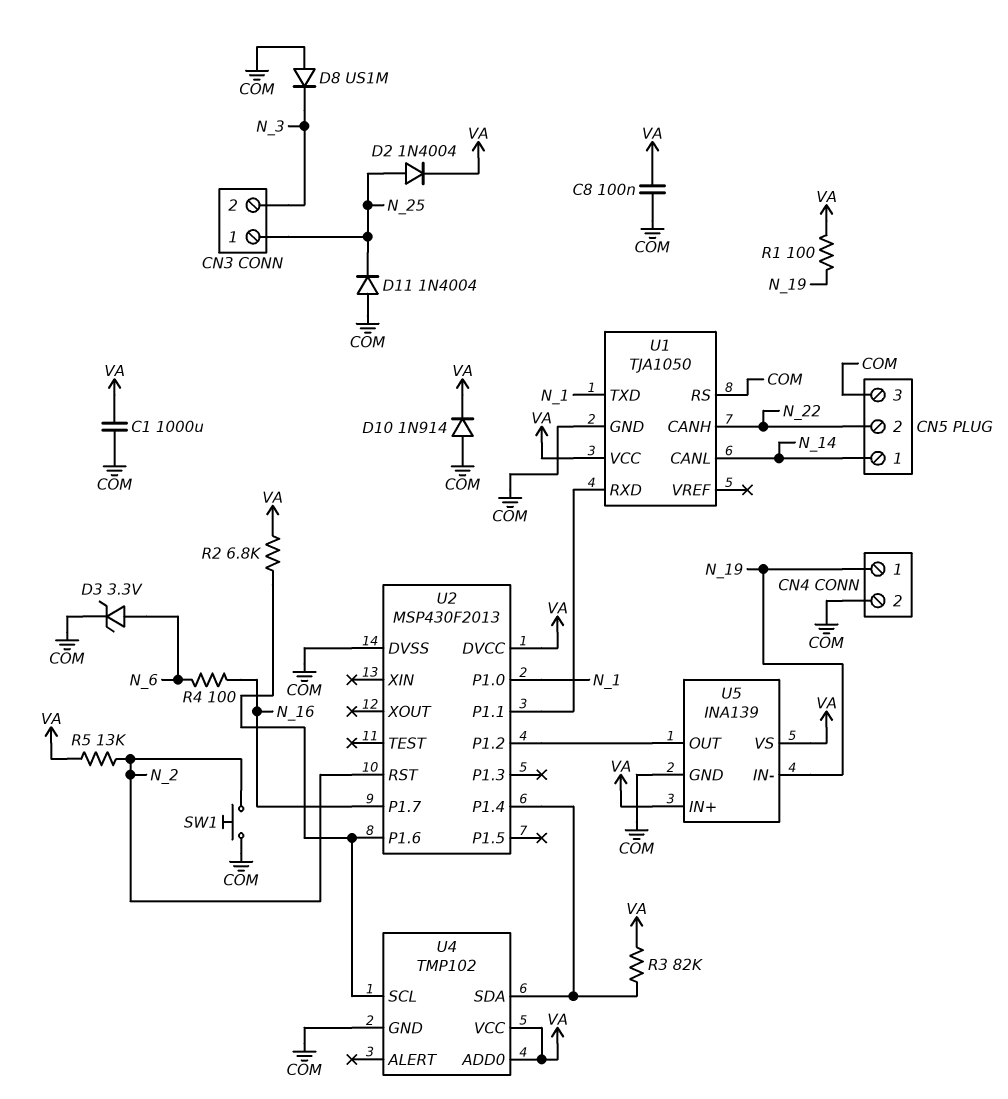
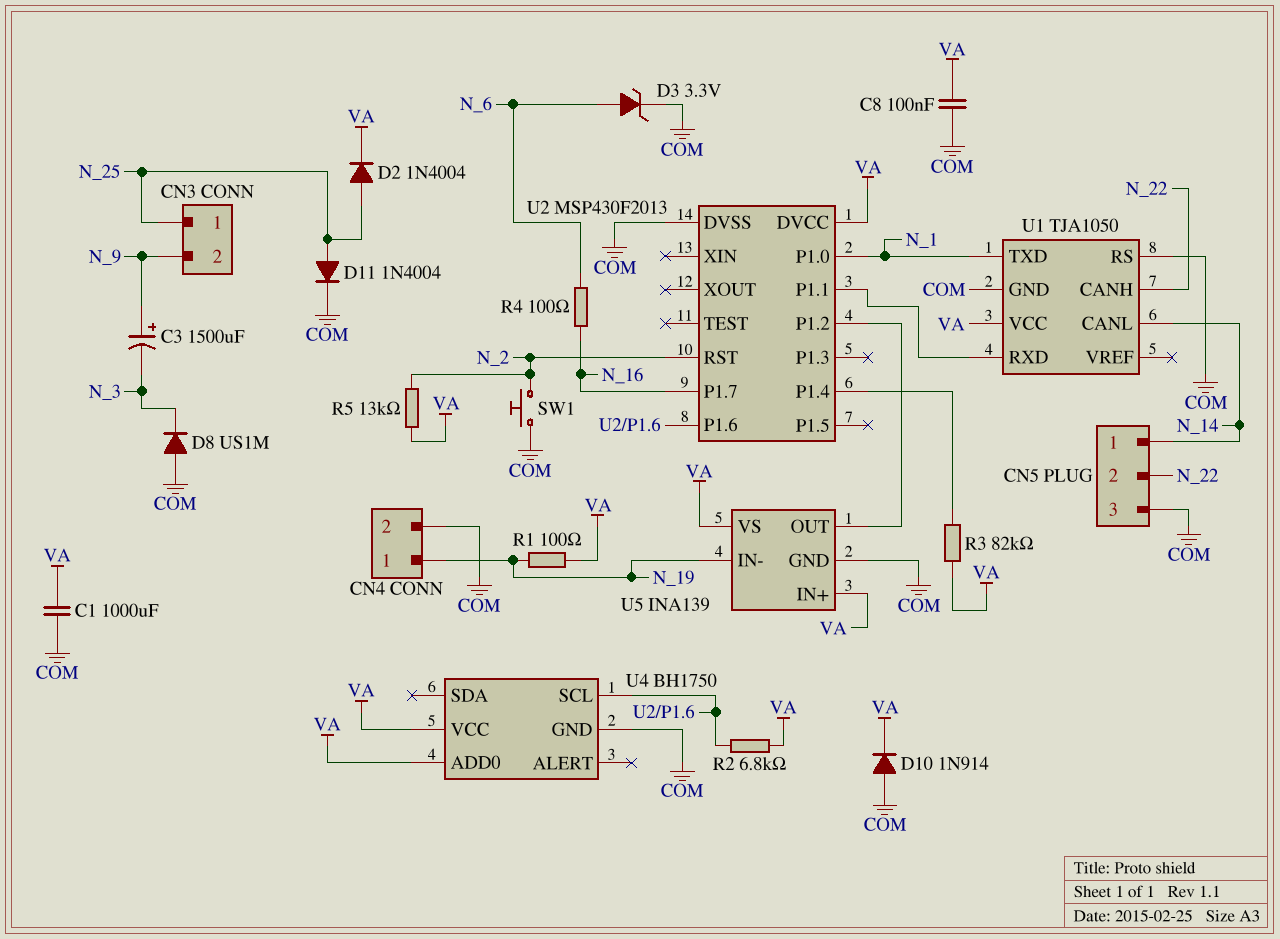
C3: none -> 1500uF (plus N_9, minus N_3)
CN3 pin 2: N_3 -> N_9
D11: diode 1N4004 (A COM, K N_25) -> diode 1N4004 (A N_25, K COM)
U4: TMP102 -> BH1750
U4 pin SDA: U2/P1.4 -> none

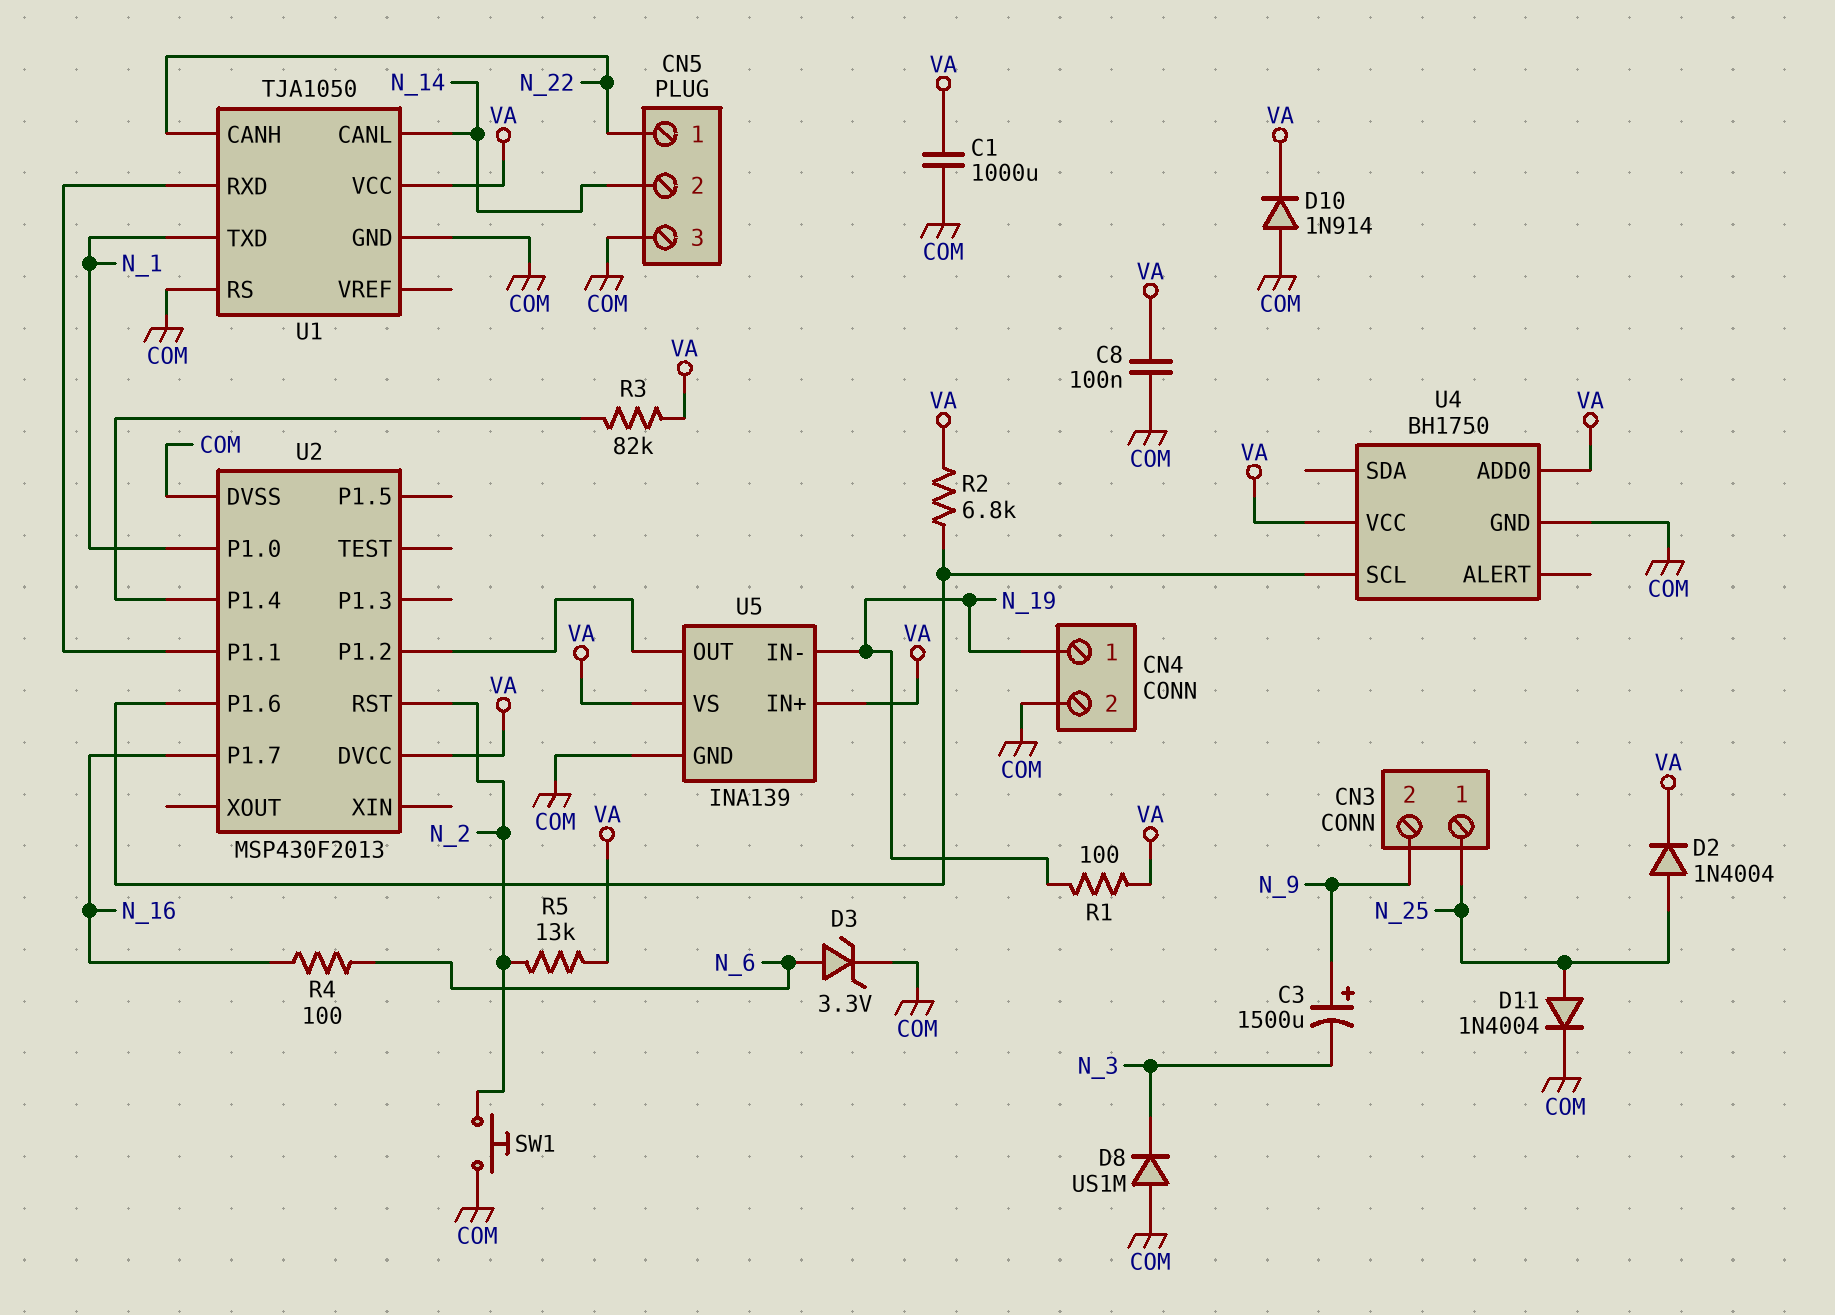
CN5 pin 1: N_14 -> N_22
CN5 pin 2: N_22 -> N_14

